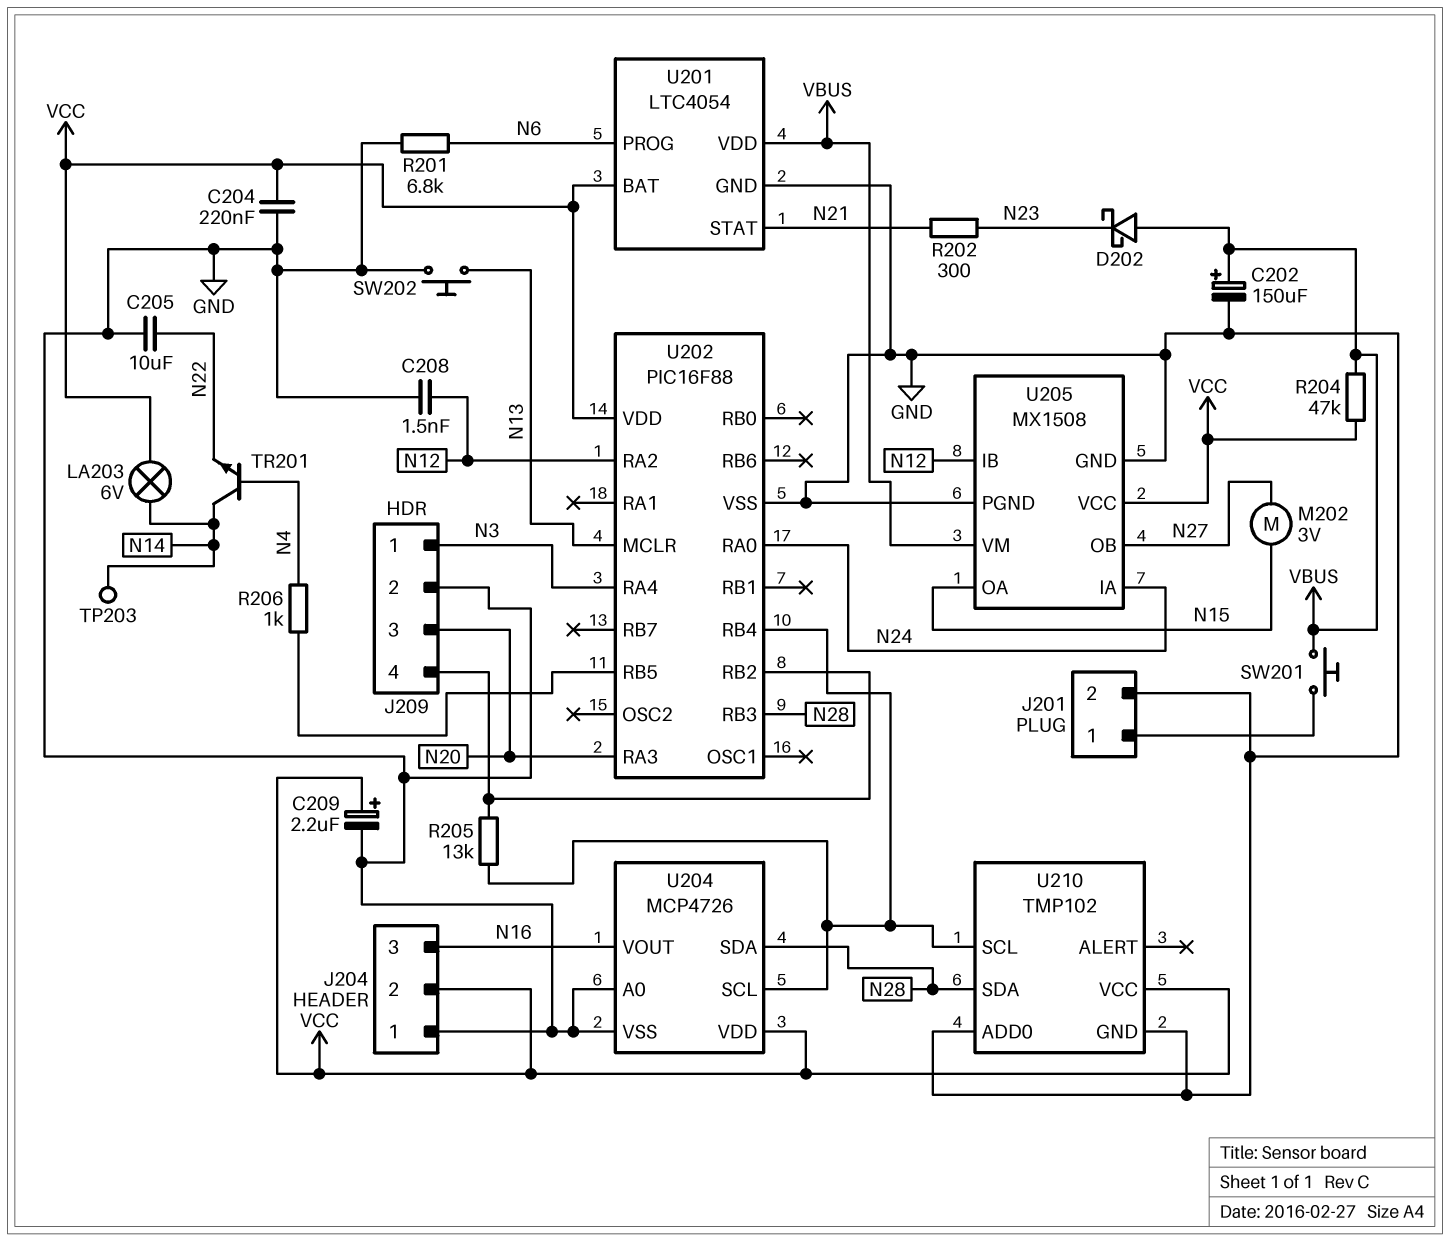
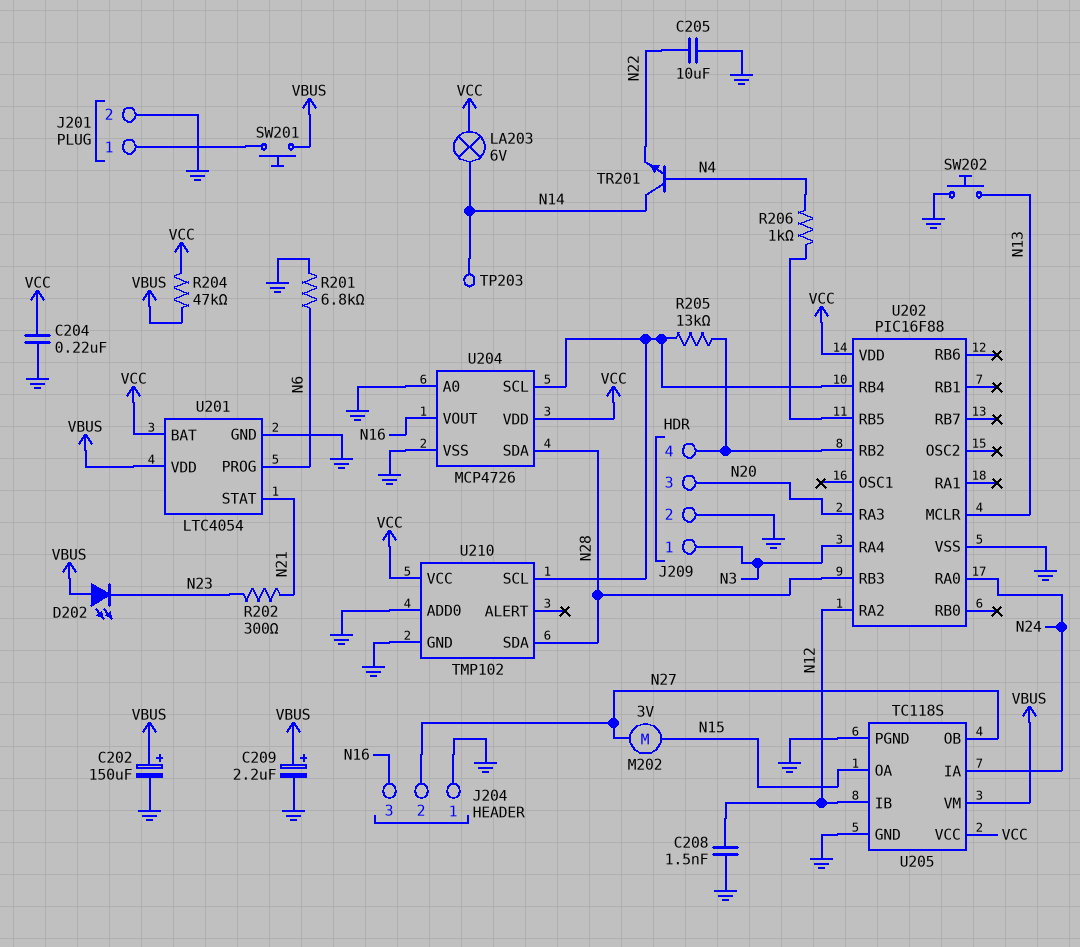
C209: 2.2uF (plus VCC, minus GND) -> 2.2uF (plus VBUS, minus GND)
D202: schottky (A VBUS, K N23) -> LED (A VBUS, K N23)
J204 pin 2: VCC -> N27
U205: MX1508 -> TC118S

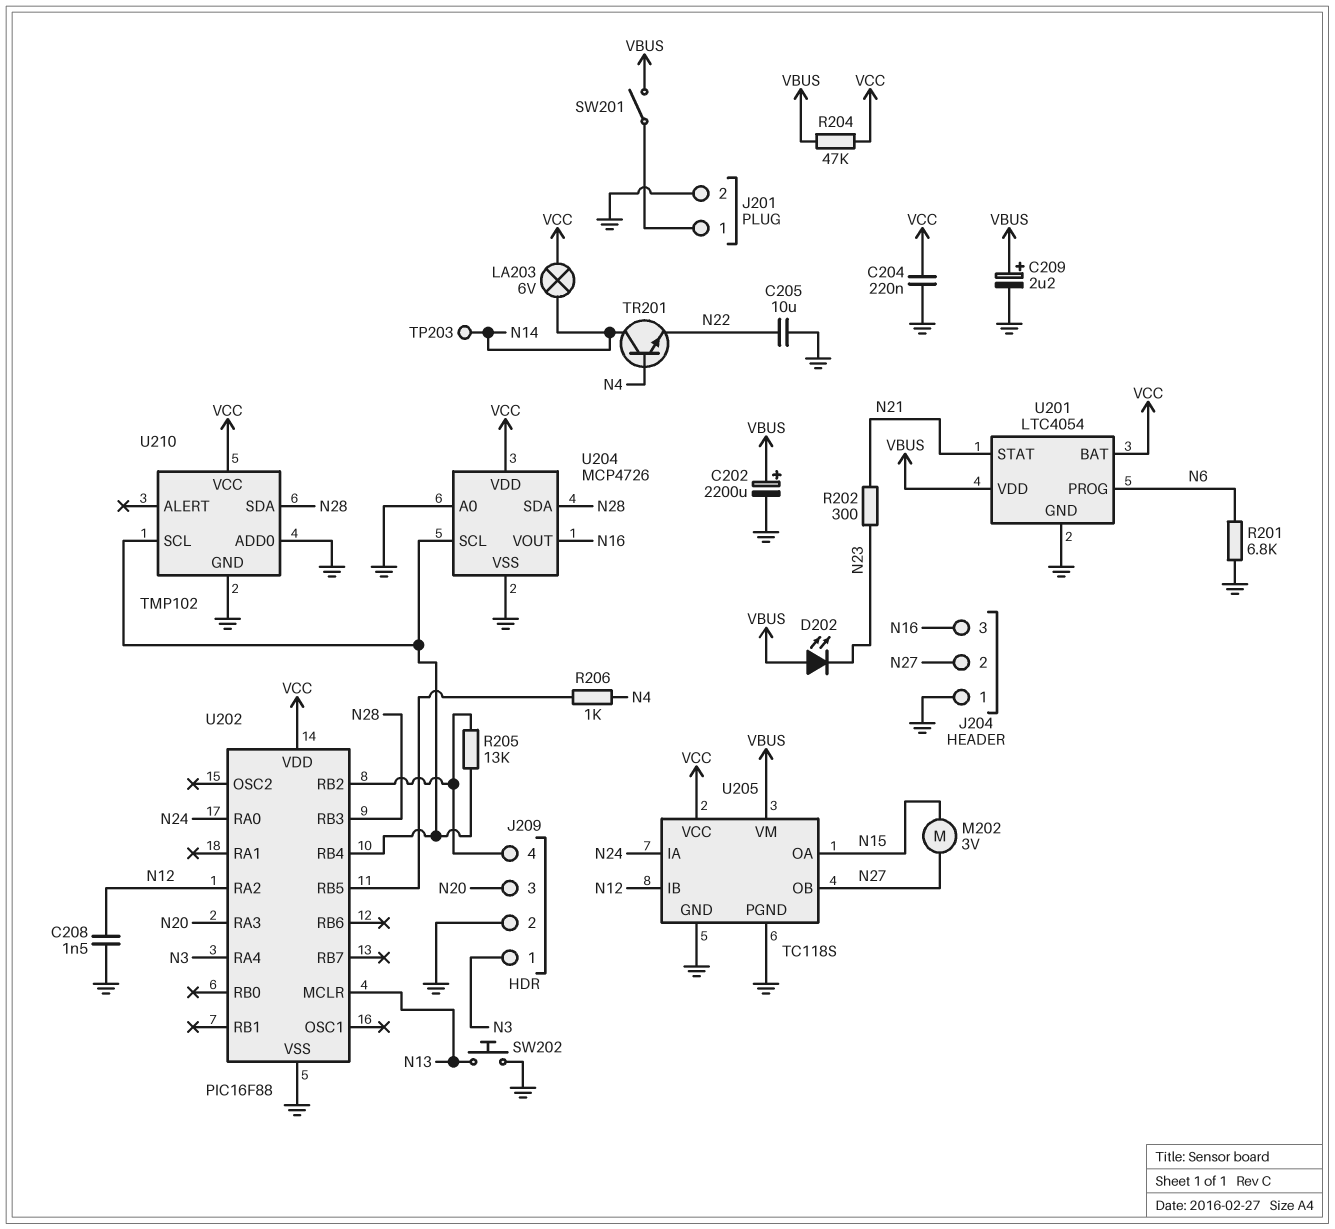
C202: 150uF (plus VBUS, minus GND) -> 2200uF (plus VBUS, minus GND)
SW201: button (J201/1, VBUS) -> switch (J201/1, VBUS)

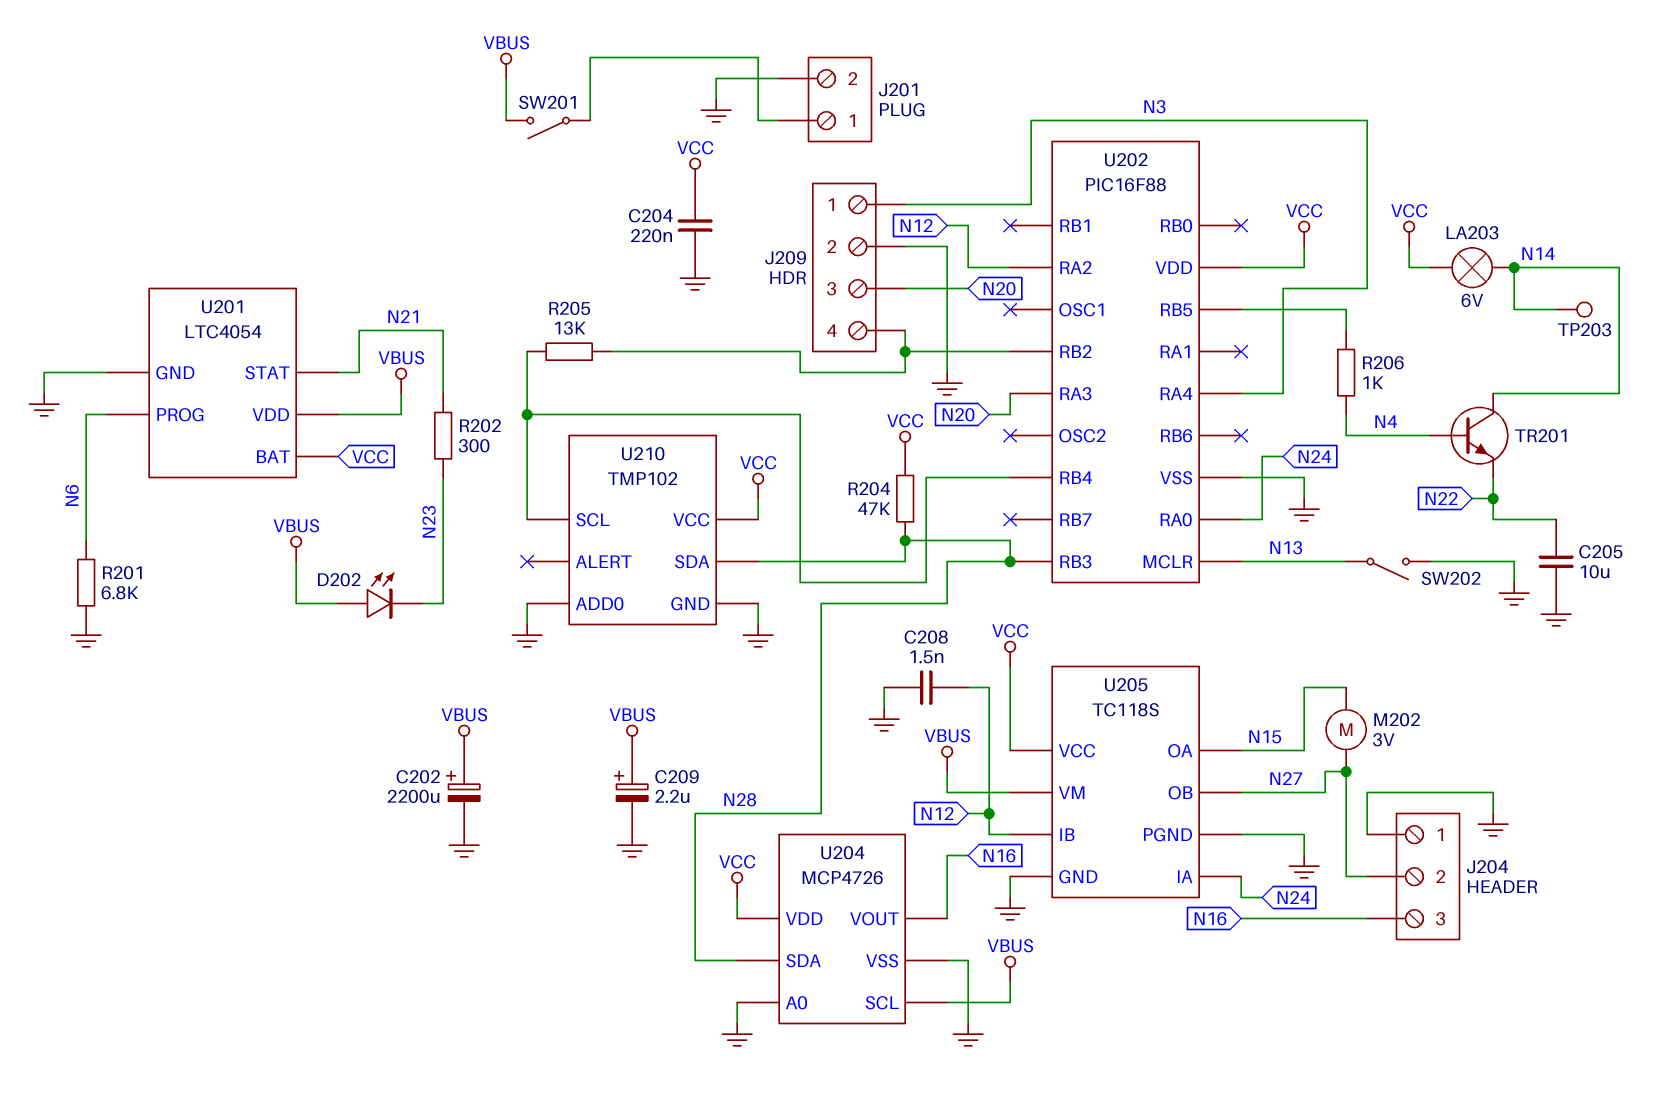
R204: 47k (VBUS, VCC) -> 47k (N28, VCC)
SW202: button (GND, N13) -> switch (GND, N13)
U204 pin SCL: U202/RB4 -> VBUS

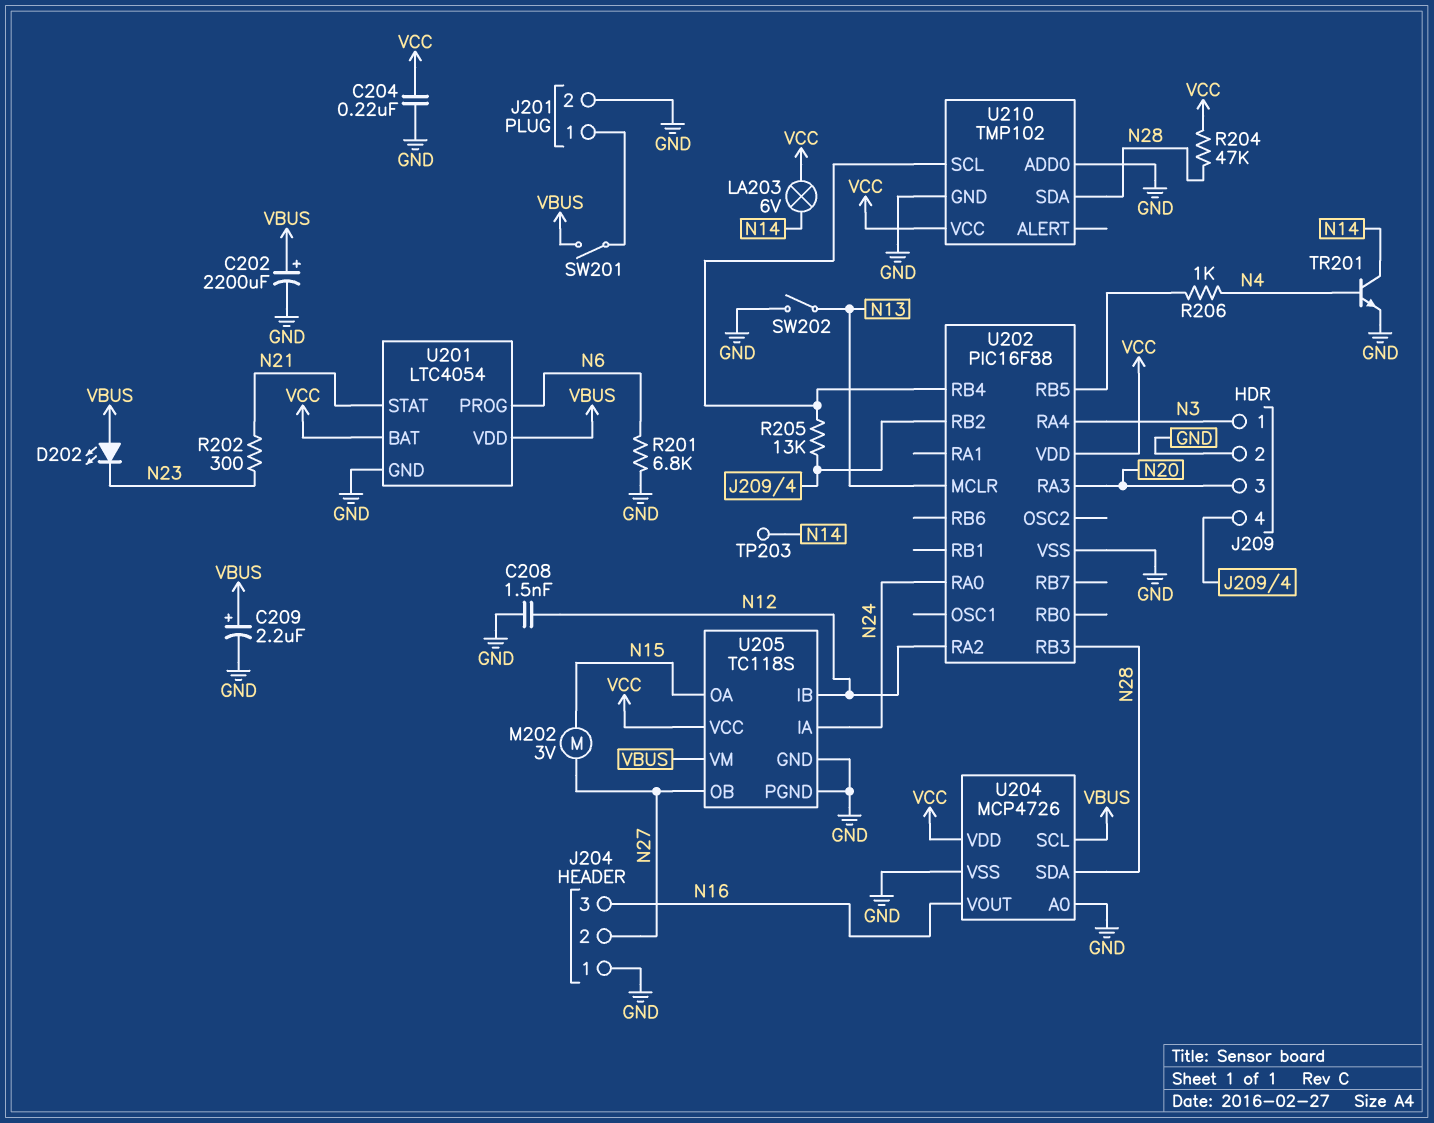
C205: 10uF (GND, N22) -> none
TR201: NPN (B N4, C N14, E N22) -> NPN (B N4, C N14, E GND)

